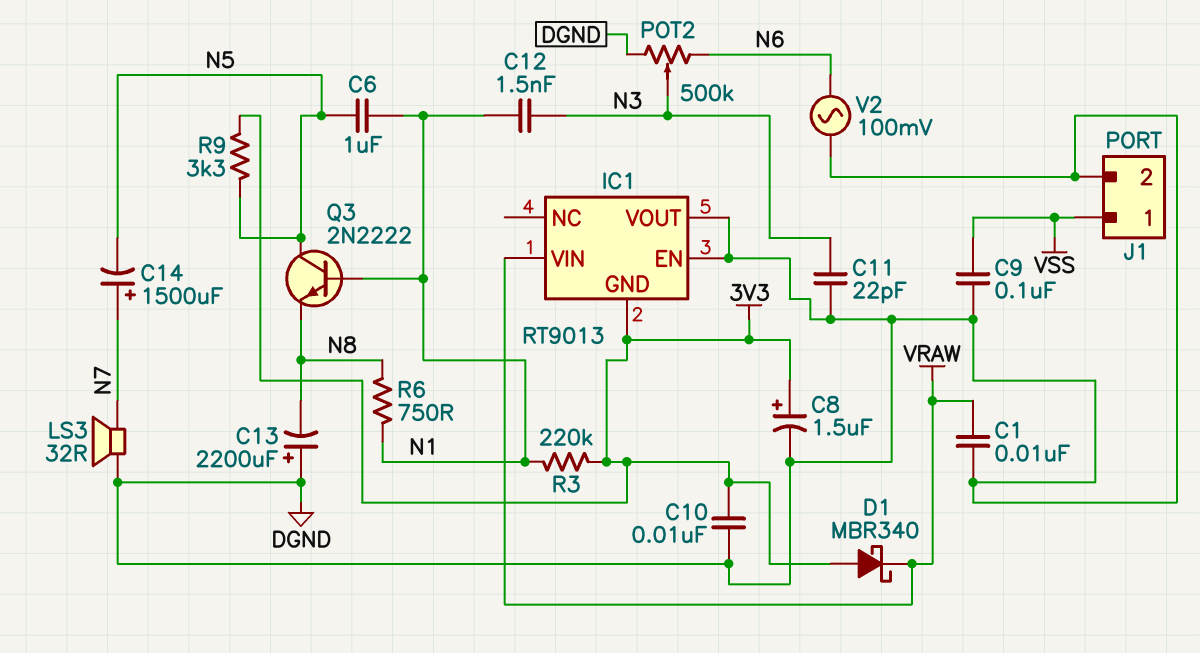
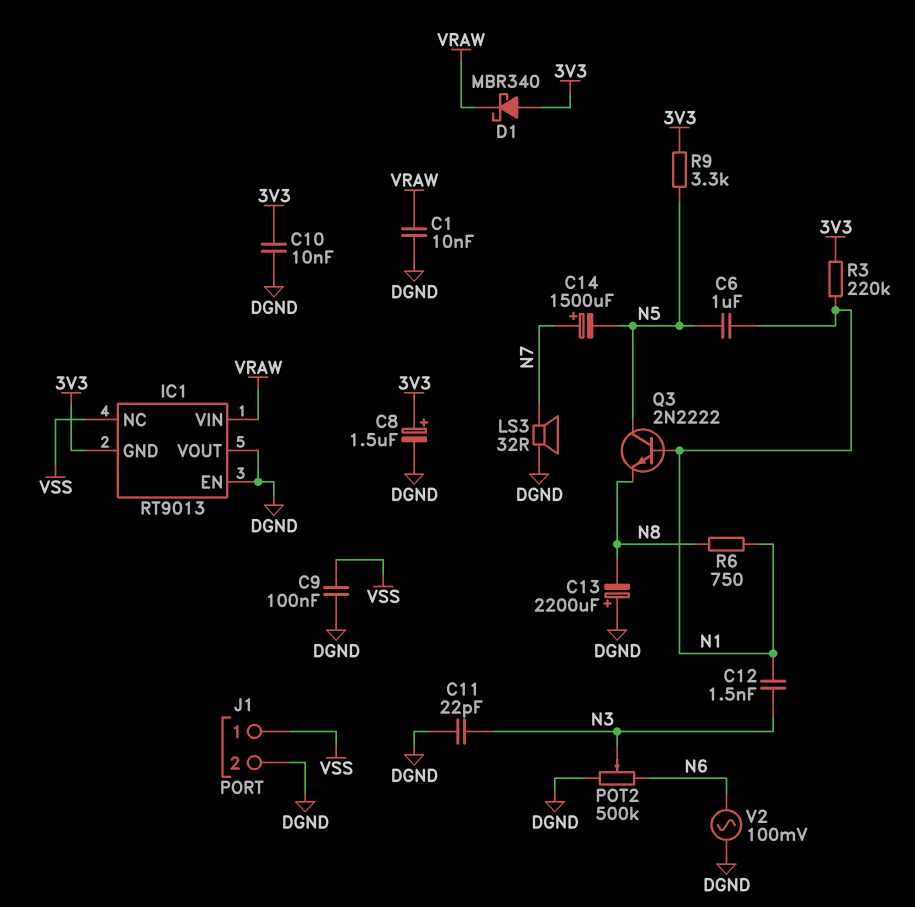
IC1 pin NC: none -> VSS

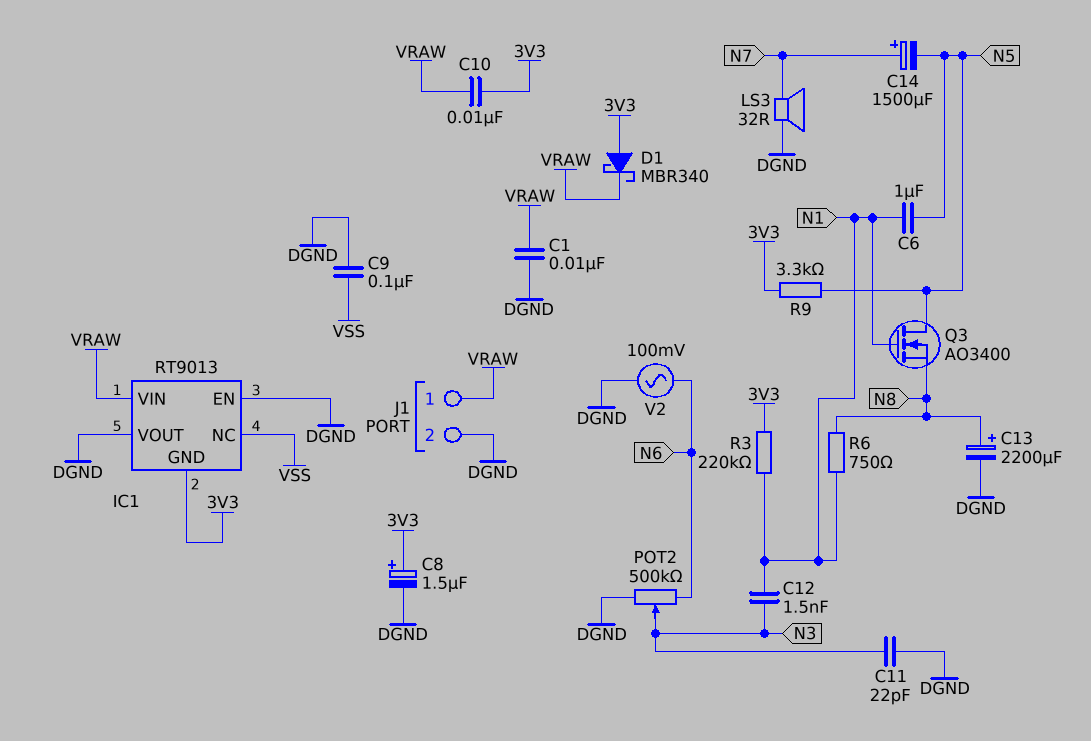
C10: 10nF (3V3, DGND) -> 10nF (3V3, VRAW)
C13: 2200uF (plus DGND, minus N8) -> 2200uF (plus N8, minus DGND)
J1 pin 1: VSS -> VRAW
Q3: NPN 2N2222 (B N1, C N5, E N8) -> NMOS AO3400 (G N1, D N5, S N8)

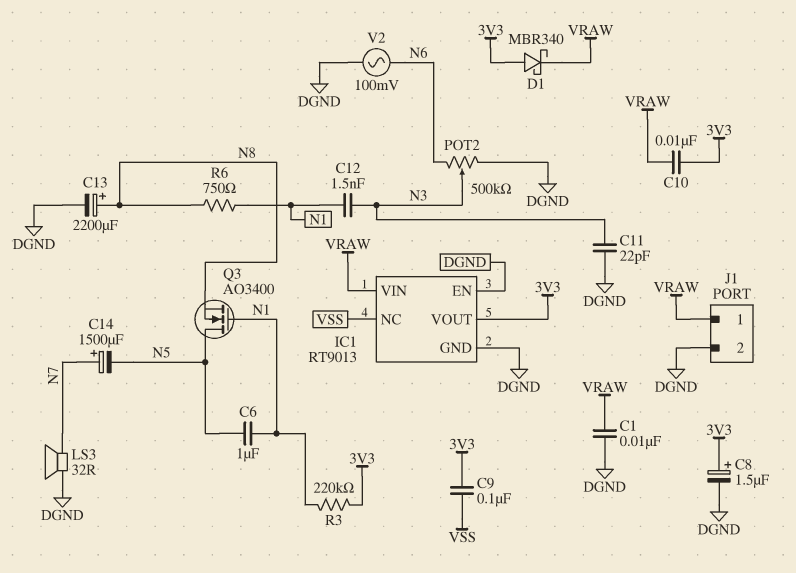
C9: 100nF (DGND, VSS) -> 100nF (3V3, VSS)
IC1 pin GND: 3V3 -> DGND
IC1 pin VOUT: DGND -> 3V3
R9: 3.3k (3V3, N5) -> none

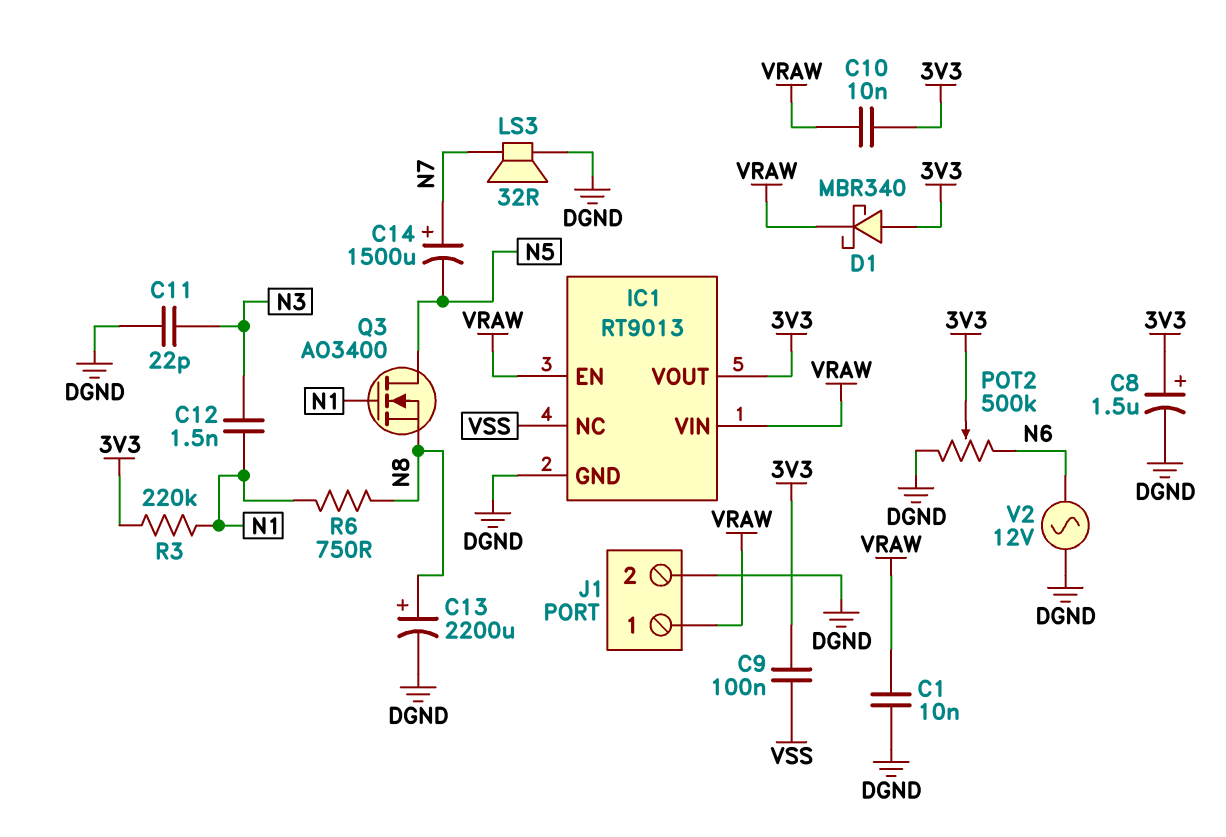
C6: 1uF (N1, N5) -> none
IC1 pin EN: DGND -> VRAW
POT2: 500k (DGND, N6, wiper N3) -> 500k (DGND, N6, wiper 3V3)
V2: AC 100mV (DGND, N6) -> AC 12V (DGND, N6)

